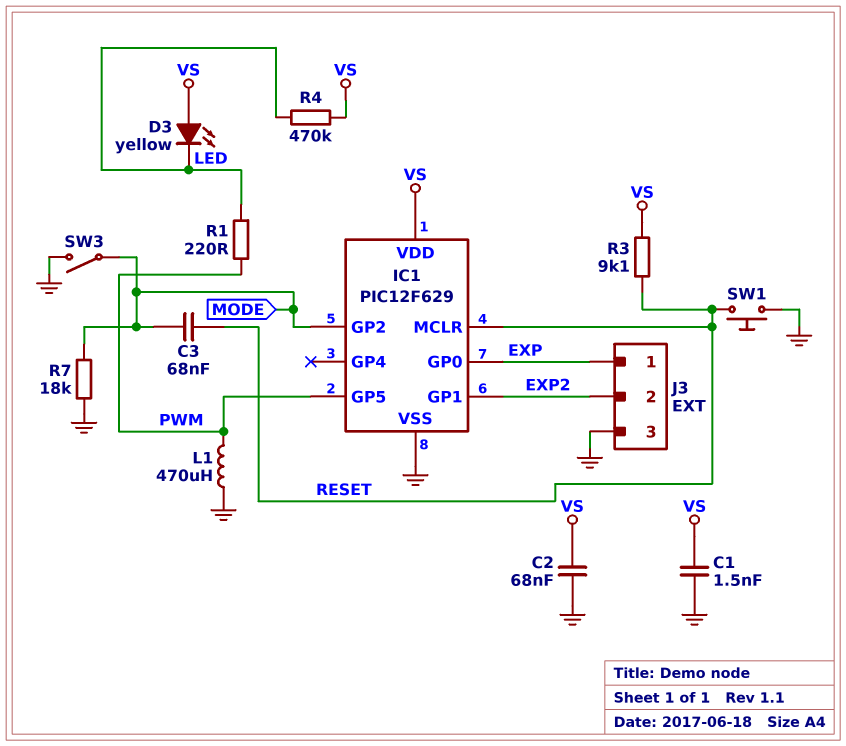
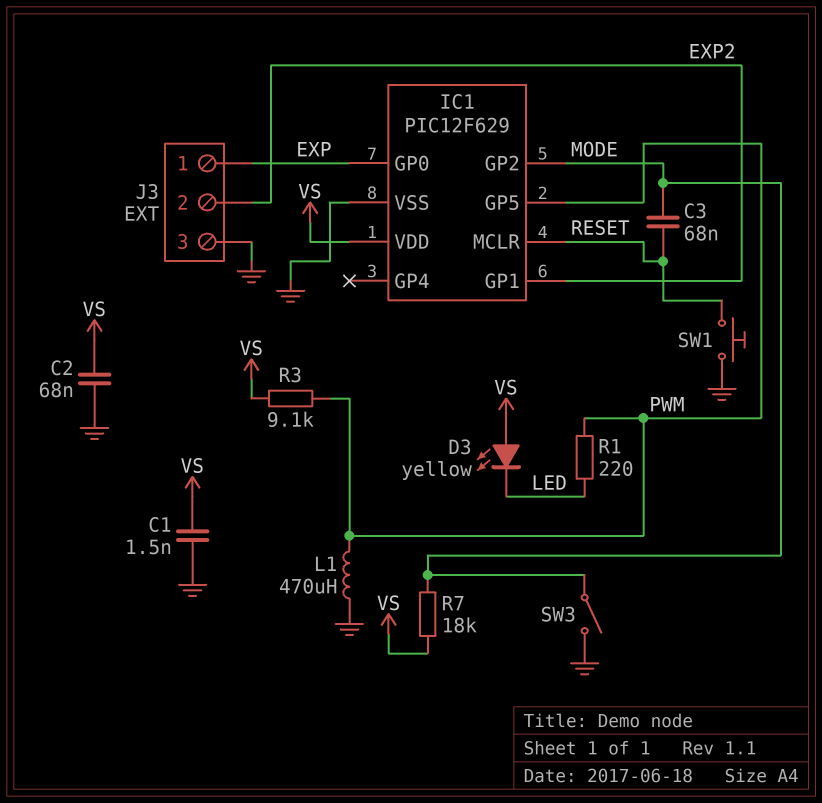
R3: 9.1k (RESET, VS) -> 9.1k (PWM, VS)
R4: 470k (LED, VS) -> none
R7: 18k (GND, MODE) -> 18k (MODE, VS)

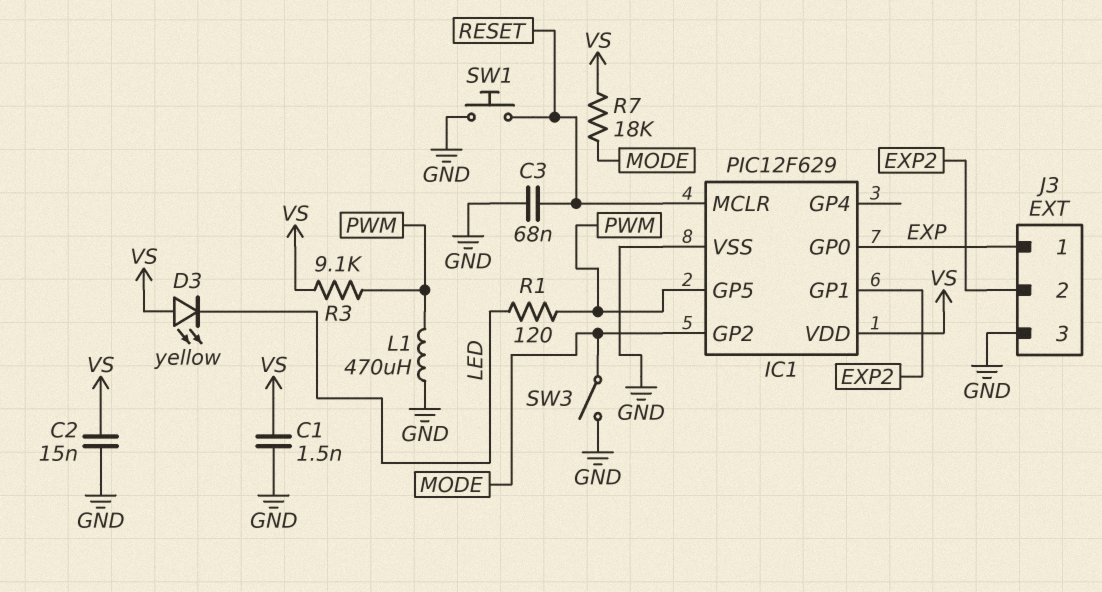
C2: 68nF (GND, VS) -> 15nF (GND, VS)
C3: 68nF (MODE, RESET) -> 68nF (GND, RESET)
R1: 220 (LED, PWM) -> 120 (LED, PWM)

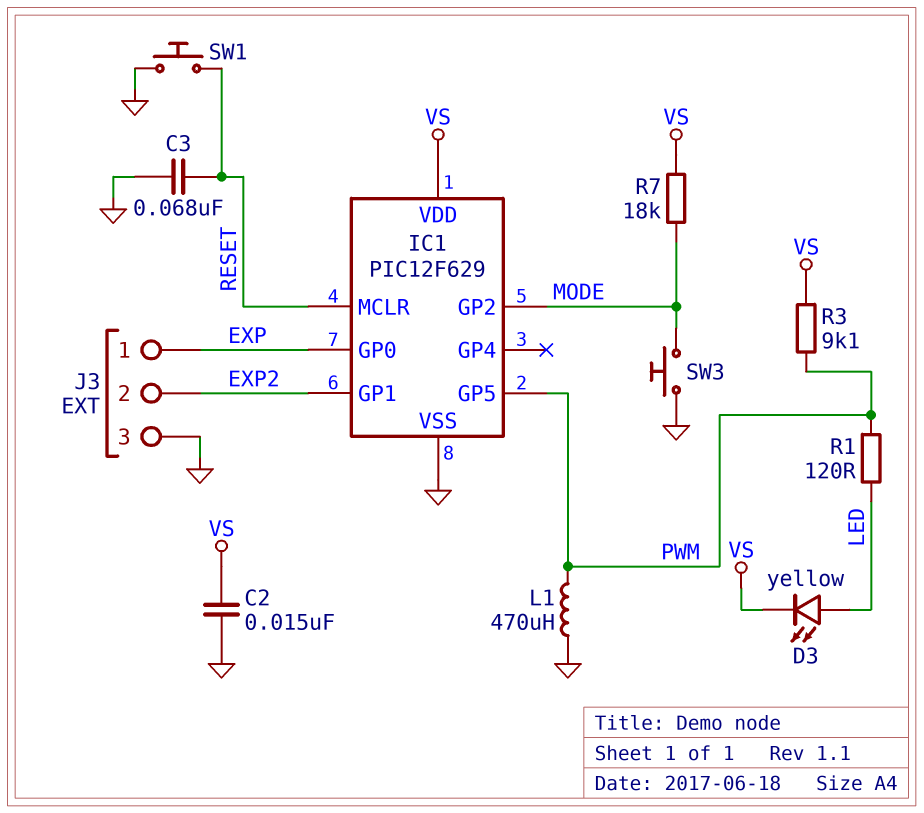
C1: 1.5nF (GND, VS) -> none
D3: LED yellow (A VS, K LED) -> LED yellow (A LED, K VS)
SW3: switch (GND, MODE) -> button (GND, MODE)

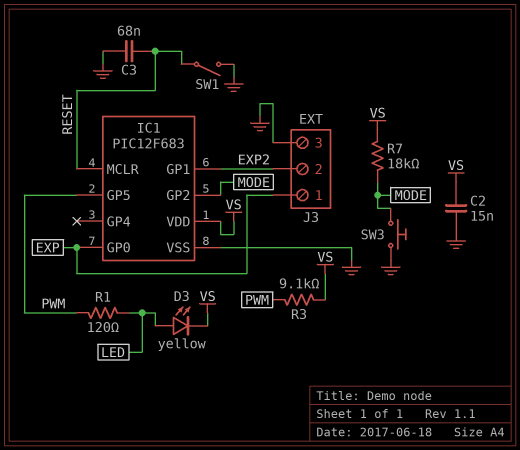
IC1: PIC12F629 -> PIC12F683
L1: 470uH (GND, PWM) -> none
SW1: button (GND, RESET) -> switch (GND, RESET)

